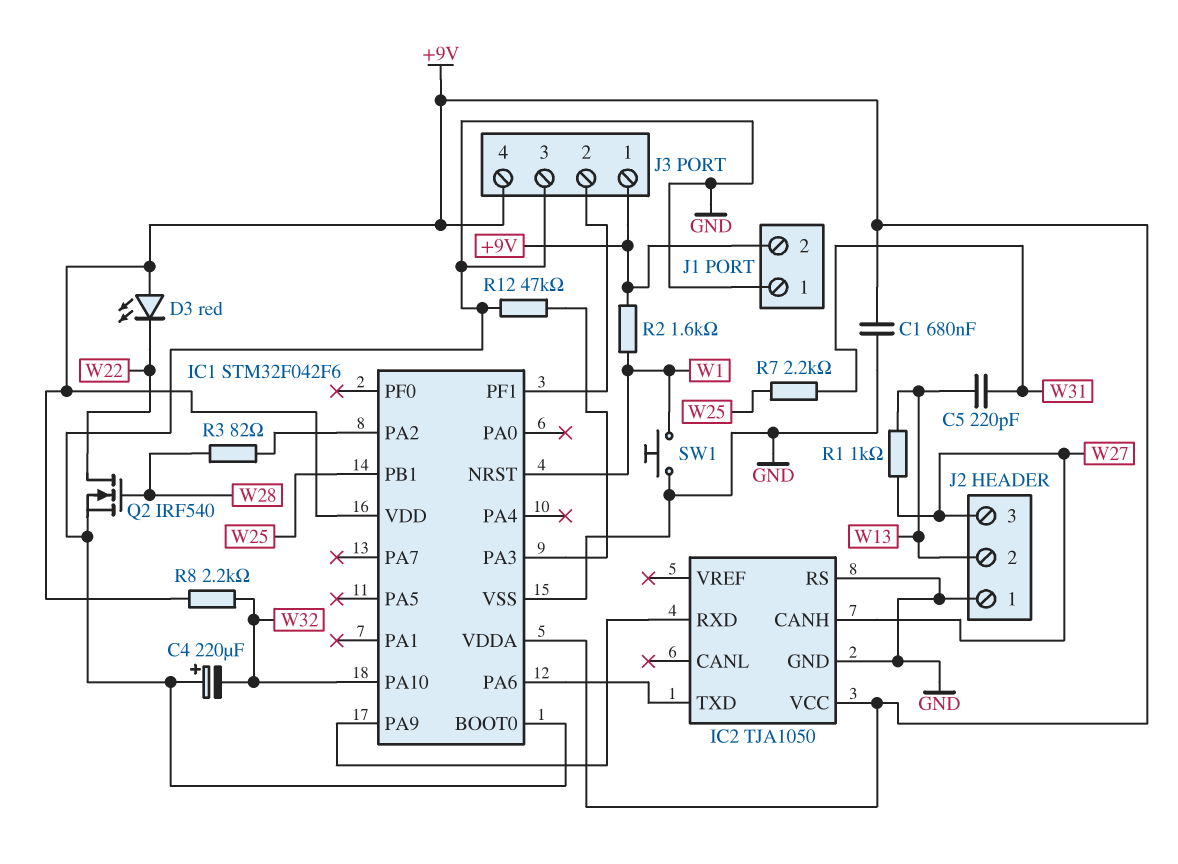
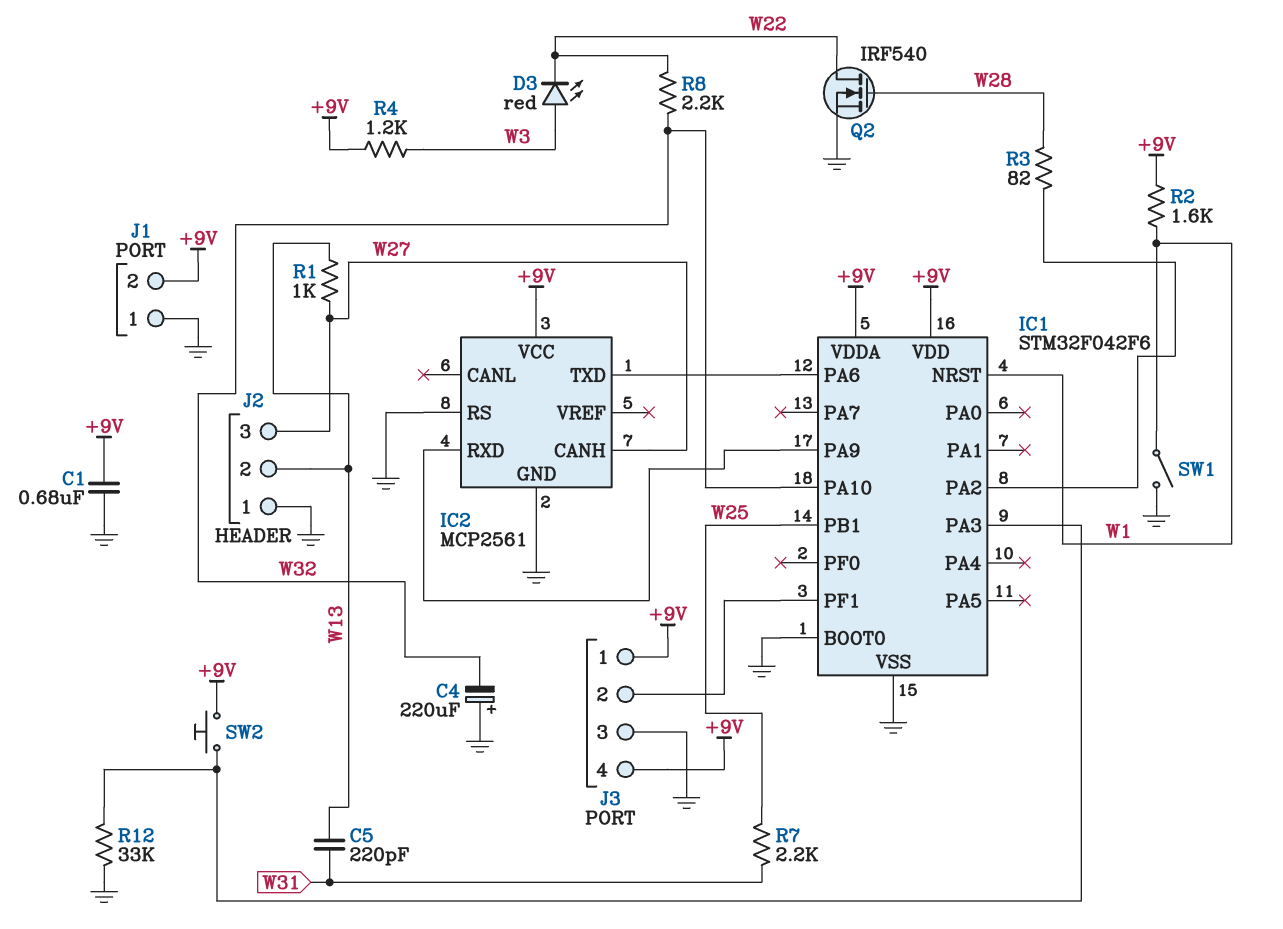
D3: LED red (A +9V, K W22) -> LED red (A W3, K W22)
IC2: TJA1050 -> MCP2561
R4: none -> 1.2k (+9V, W3)
R8: 2.2k (+9V, W32) -> 2.2k (W22, W32)
R12: 47k (GND, IC1/PA3) -> 33k (GND, IC1/PA3)
SW1: button (GND, W1) -> switch (GND, W1)
SW2: none -> button (+9V, IC1/PA3)

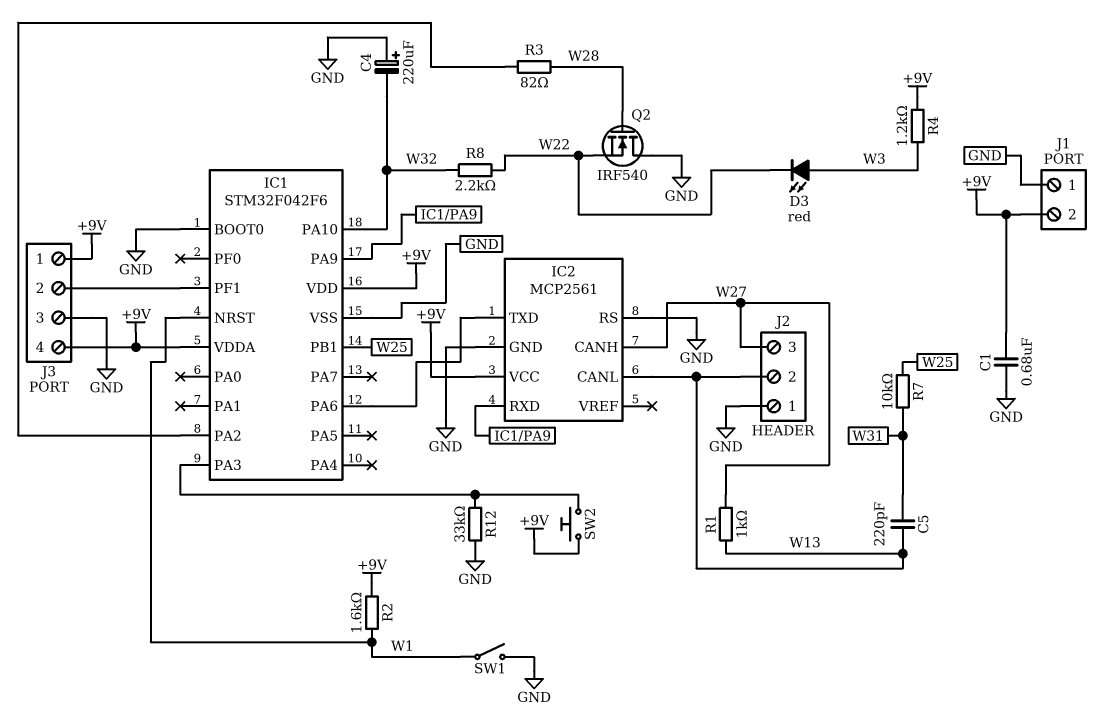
IC2 pin CANL: none -> W13
Q2: NMOS IRF540 (G W28, D W22, S GND) -> NMOS IRF540 (G W28, D GND, S W22)
R7: 2.2k (W25, W31) -> 10k (W25, W31)

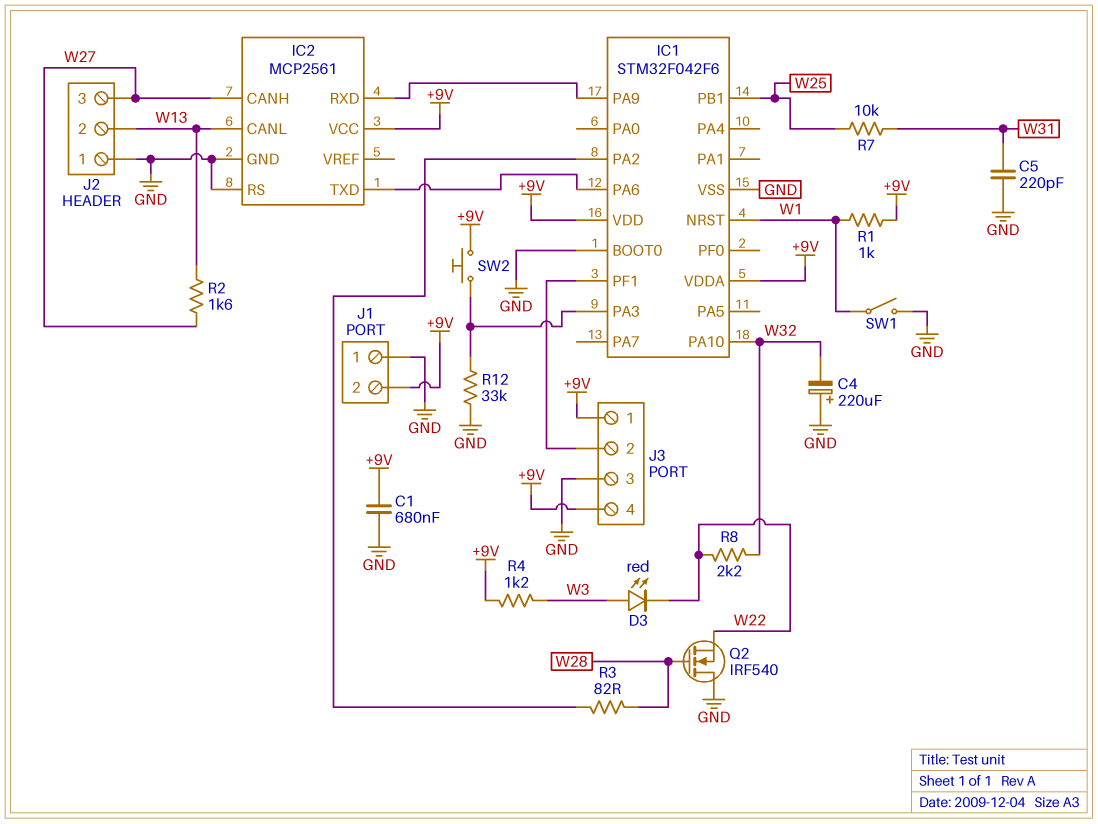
C5: 220pF (W13, W31) -> 220pF (GND, W31)
R1: 1k (W13, W27) -> 1k (+9V, W1)
R2: 1.6k (+9V, W1) -> 1.6k (W13, W27)

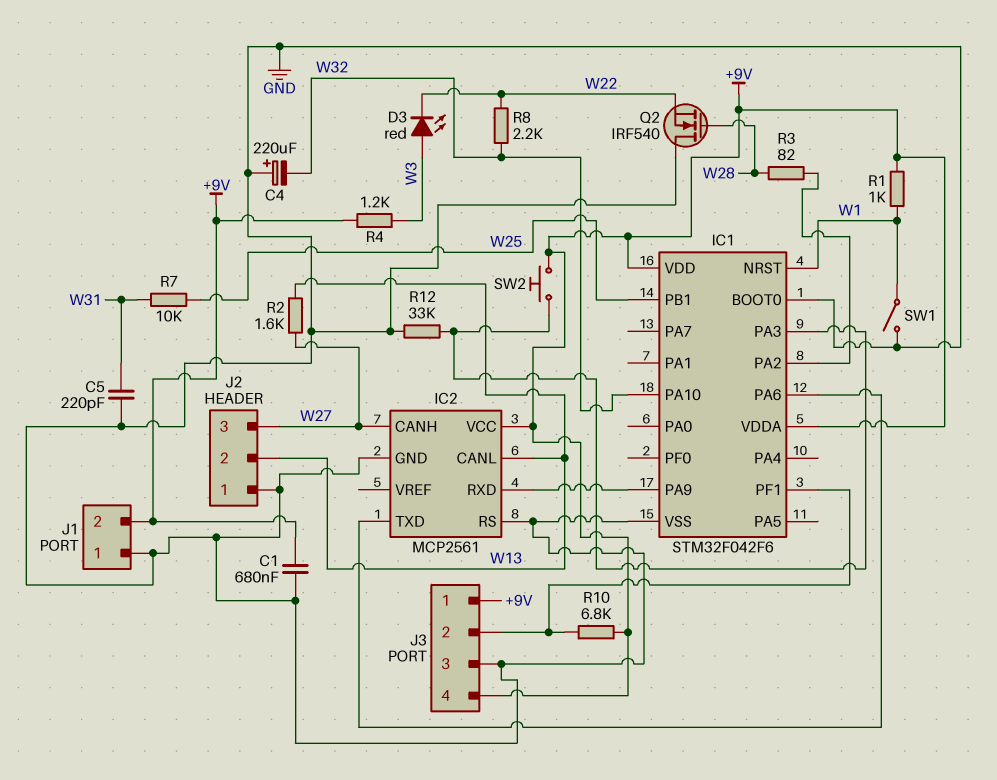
R10: none -> 6.8k (+9V, IC1/PF1)

